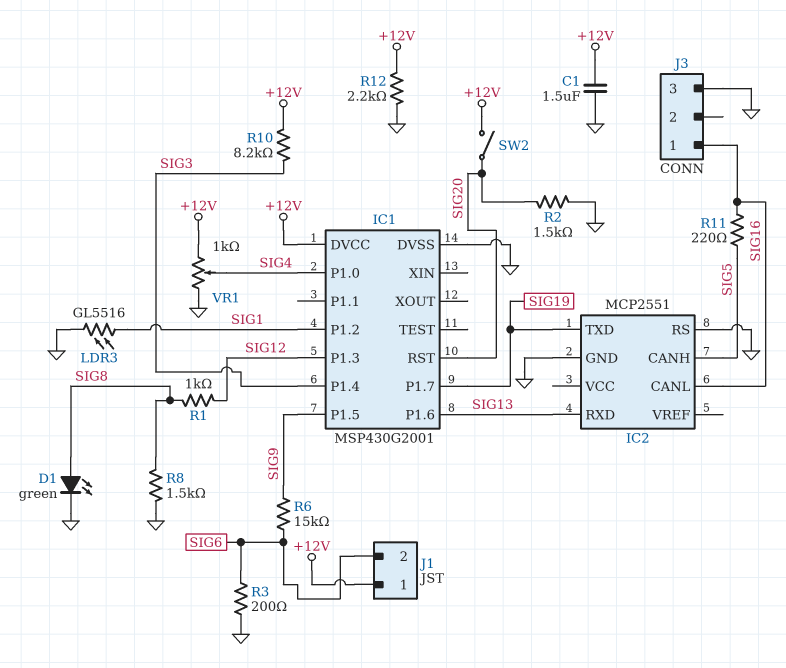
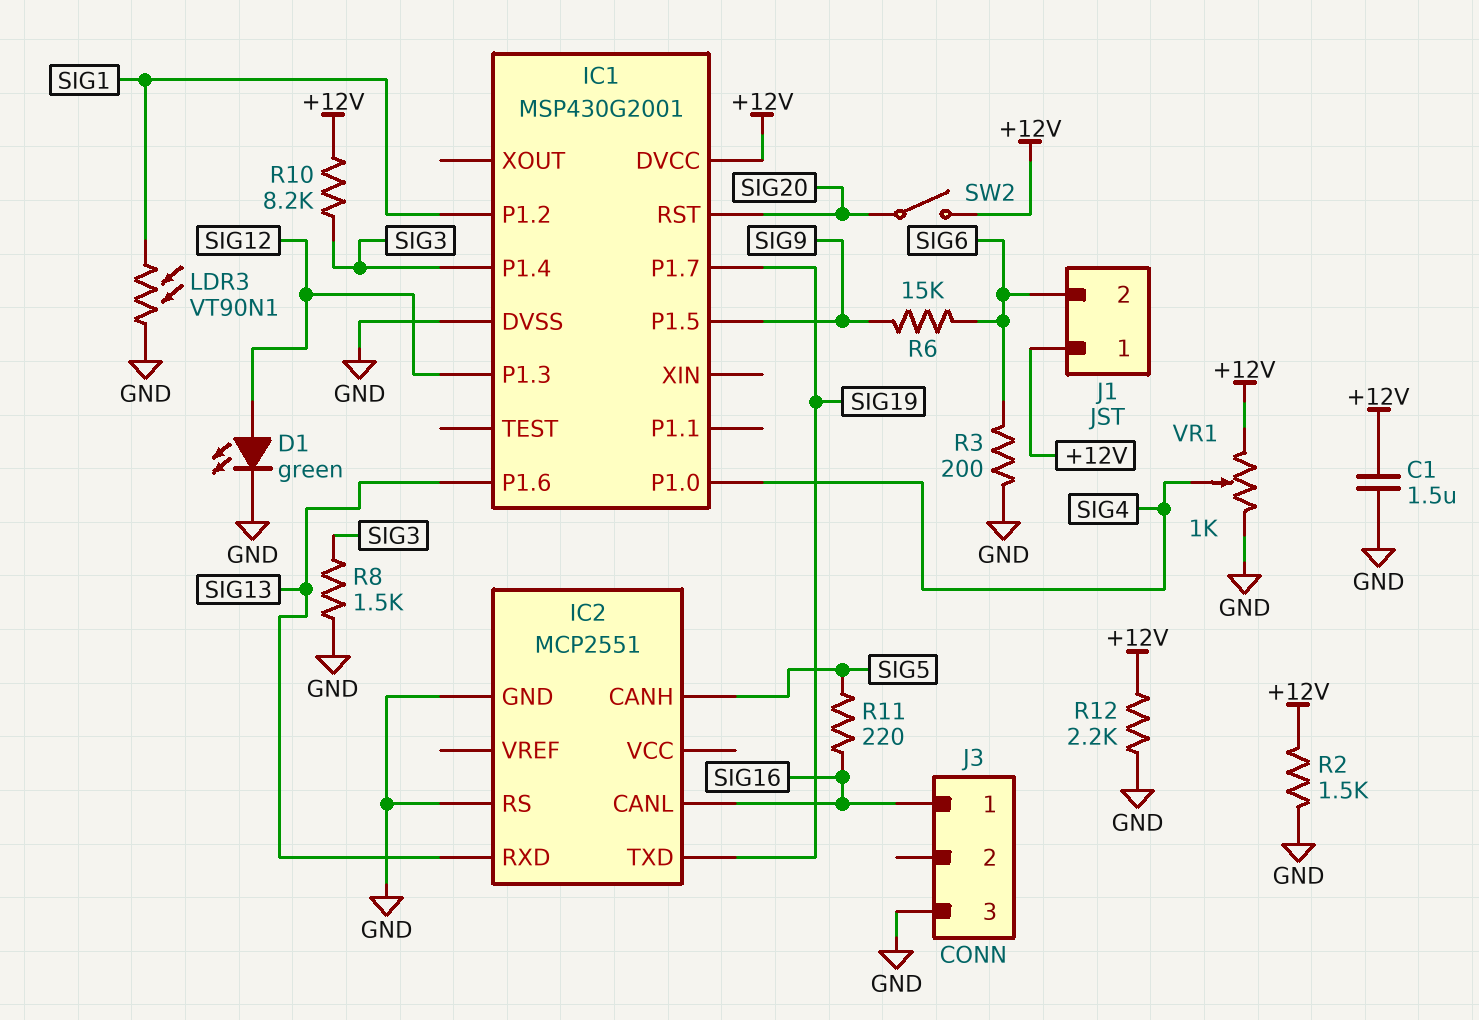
D1: LED green (A SIG8, K GND) -> LED green (A SIG12, K GND)
LDR3: GL5516 (GND, SIG1) -> VT90N1 (GND, SIG1)
R1: 1k (SIG8, SIG12) -> none
R2: 1.5k (GND, SIG20) -> 1.5k (+12V, GND)
R8: 1.5k (GND, SIG8) -> 1.5k (GND, SIG3)

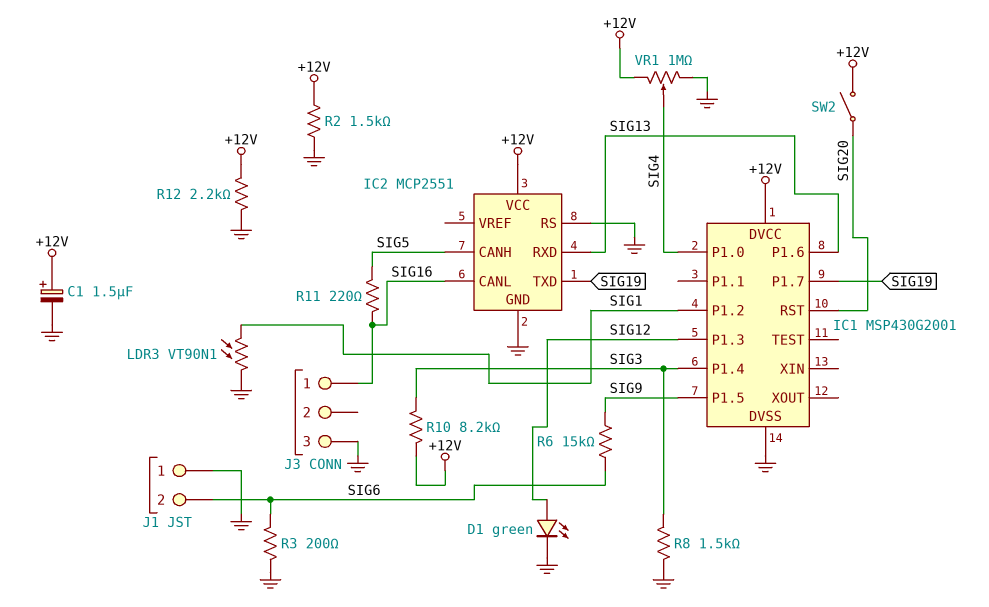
C1: 1.5uF (+12V, GND) -> 1.5uF (plus +12V, minus GND)
IC2 pin VCC: none -> +12V
J1 pin 1: +12V -> GND
VR1: 1k (+12V, GND, wiper SIG4) -> 1M (+12V, GND, wiper SIG4)

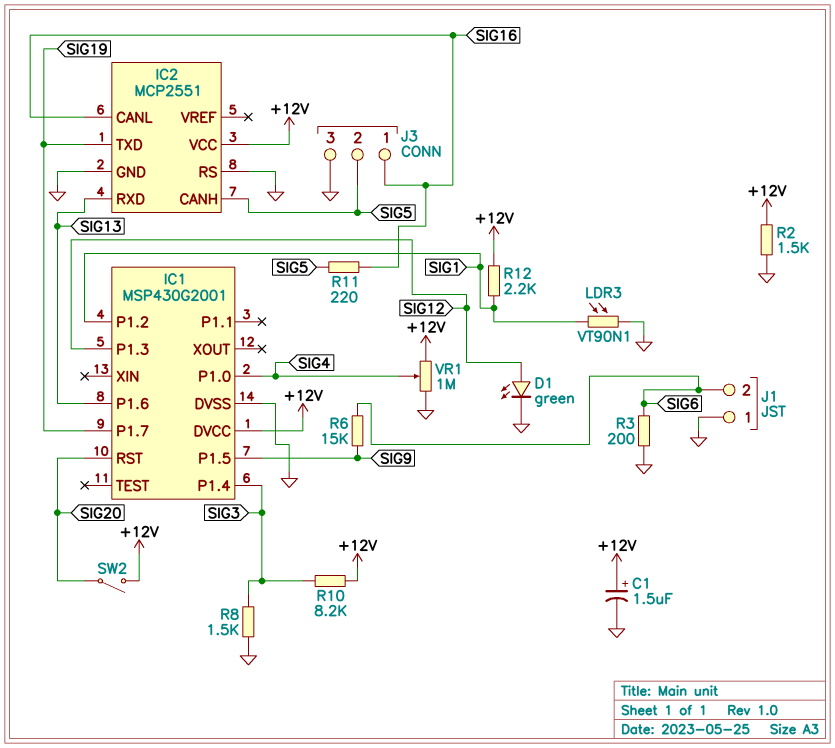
J3 pin 2: none -> SIG5
R12: 2.2k (+12V, GND) -> 2.2k (+12V, SIG1)

